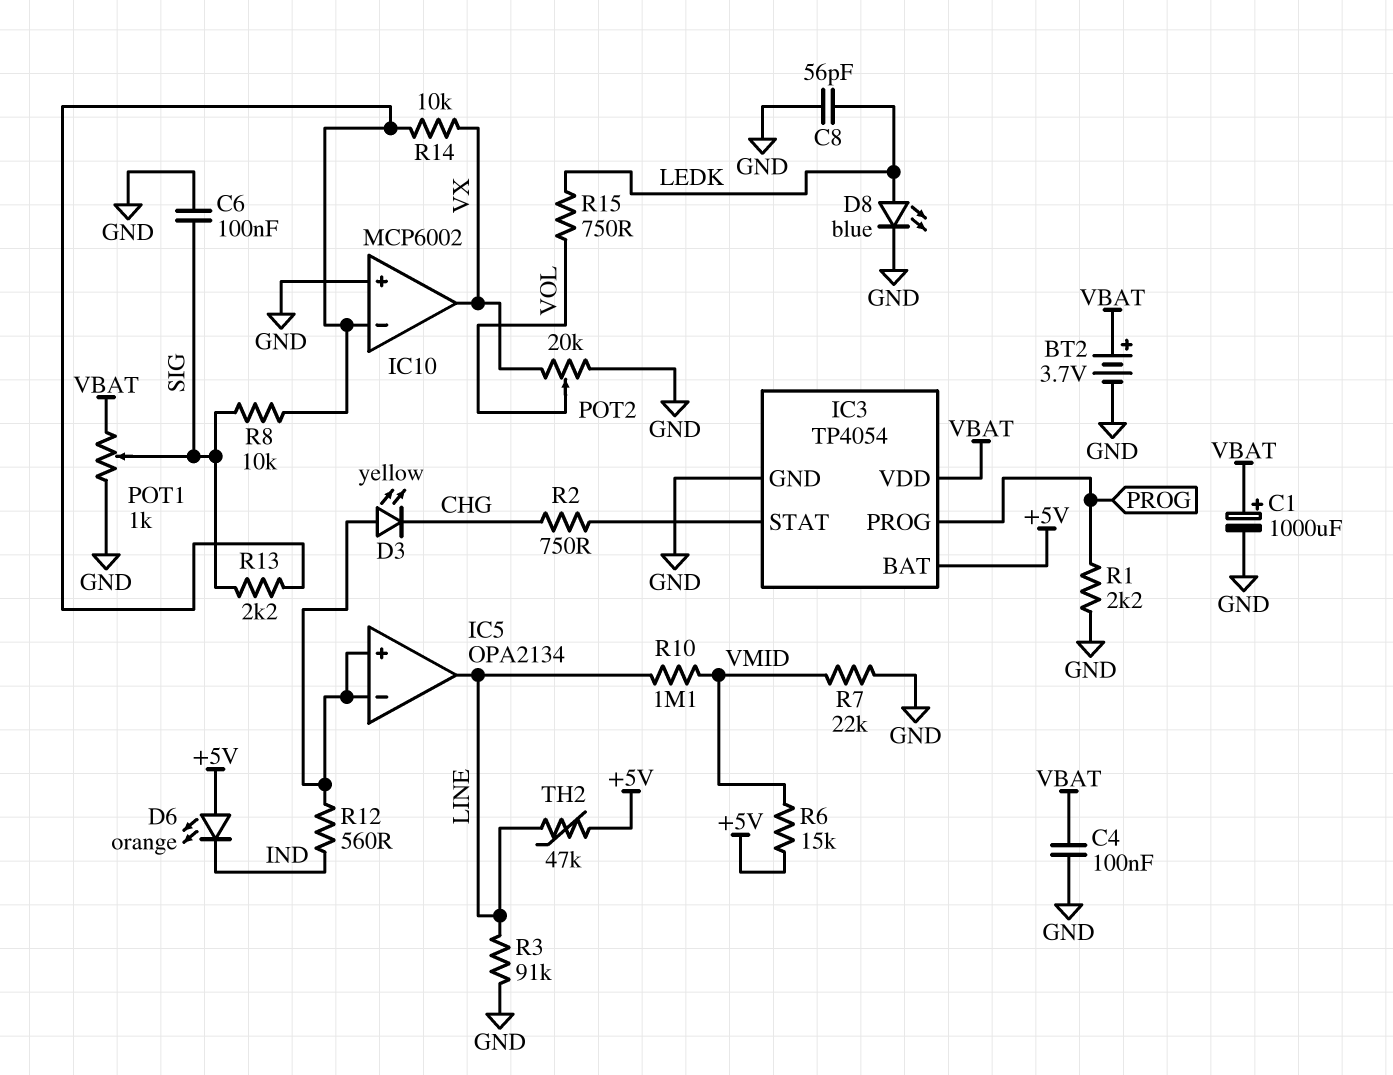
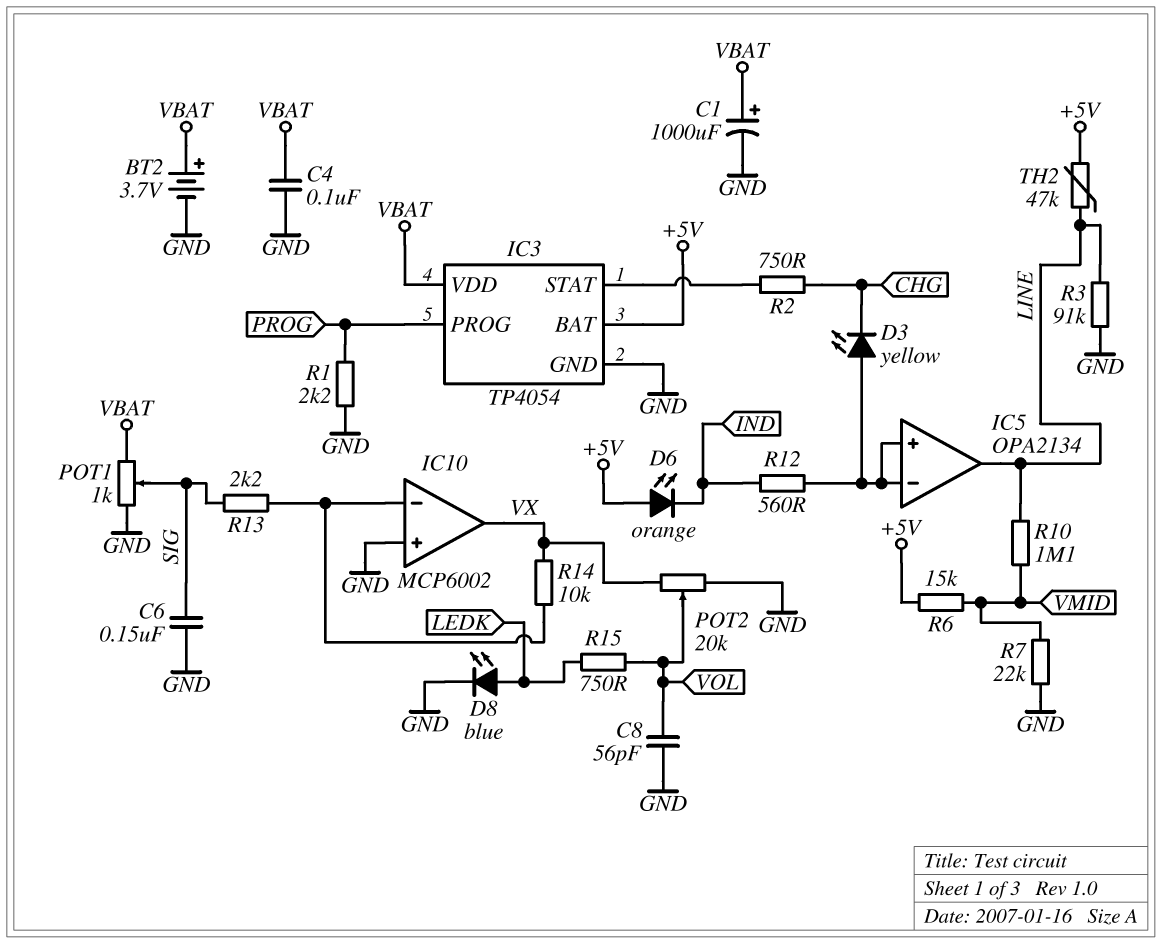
C6: 100nF (GND, SIG) -> 150nF (GND, SIG)
C8: 56pF (GND, LEDK) -> 56pF (GND, VOL)
R8: 10k (IC10/in-, SIG) -> none

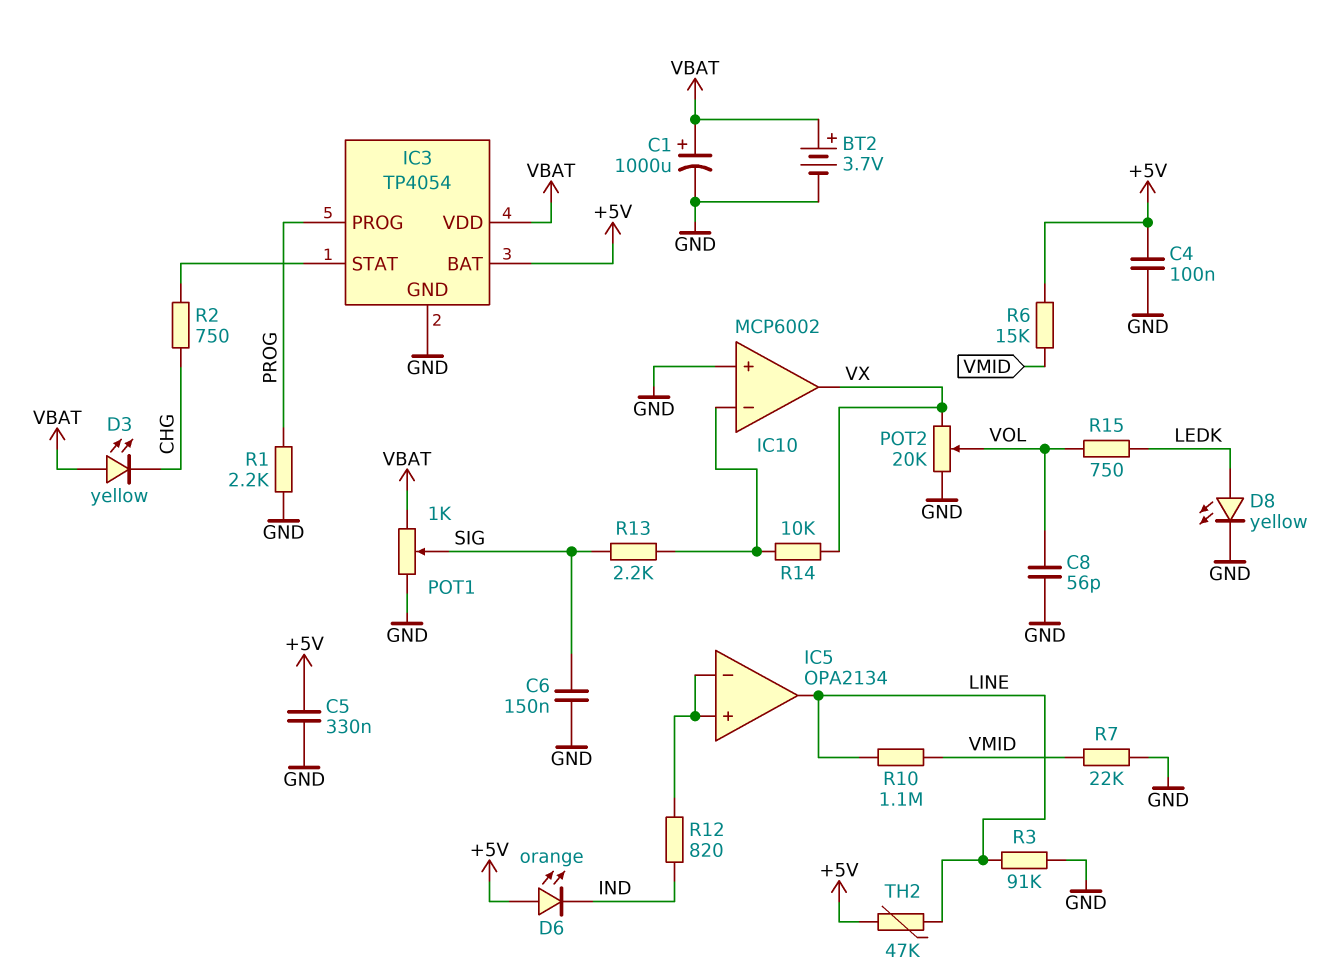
C4: 100nF (GND, VBAT) -> 100nF (+5V, GND)
C5: none -> 330nF (+5V, GND)
D3: LED yellow (A IC5/in+, K CHG) -> LED yellow (A VBAT, K CHG)
D8: LED blue (A LEDK, K GND) -> LED yellow (A LEDK, K GND)
R12: 560 (IC5/in+, IND) -> 820 (IC5/in+, IND)

